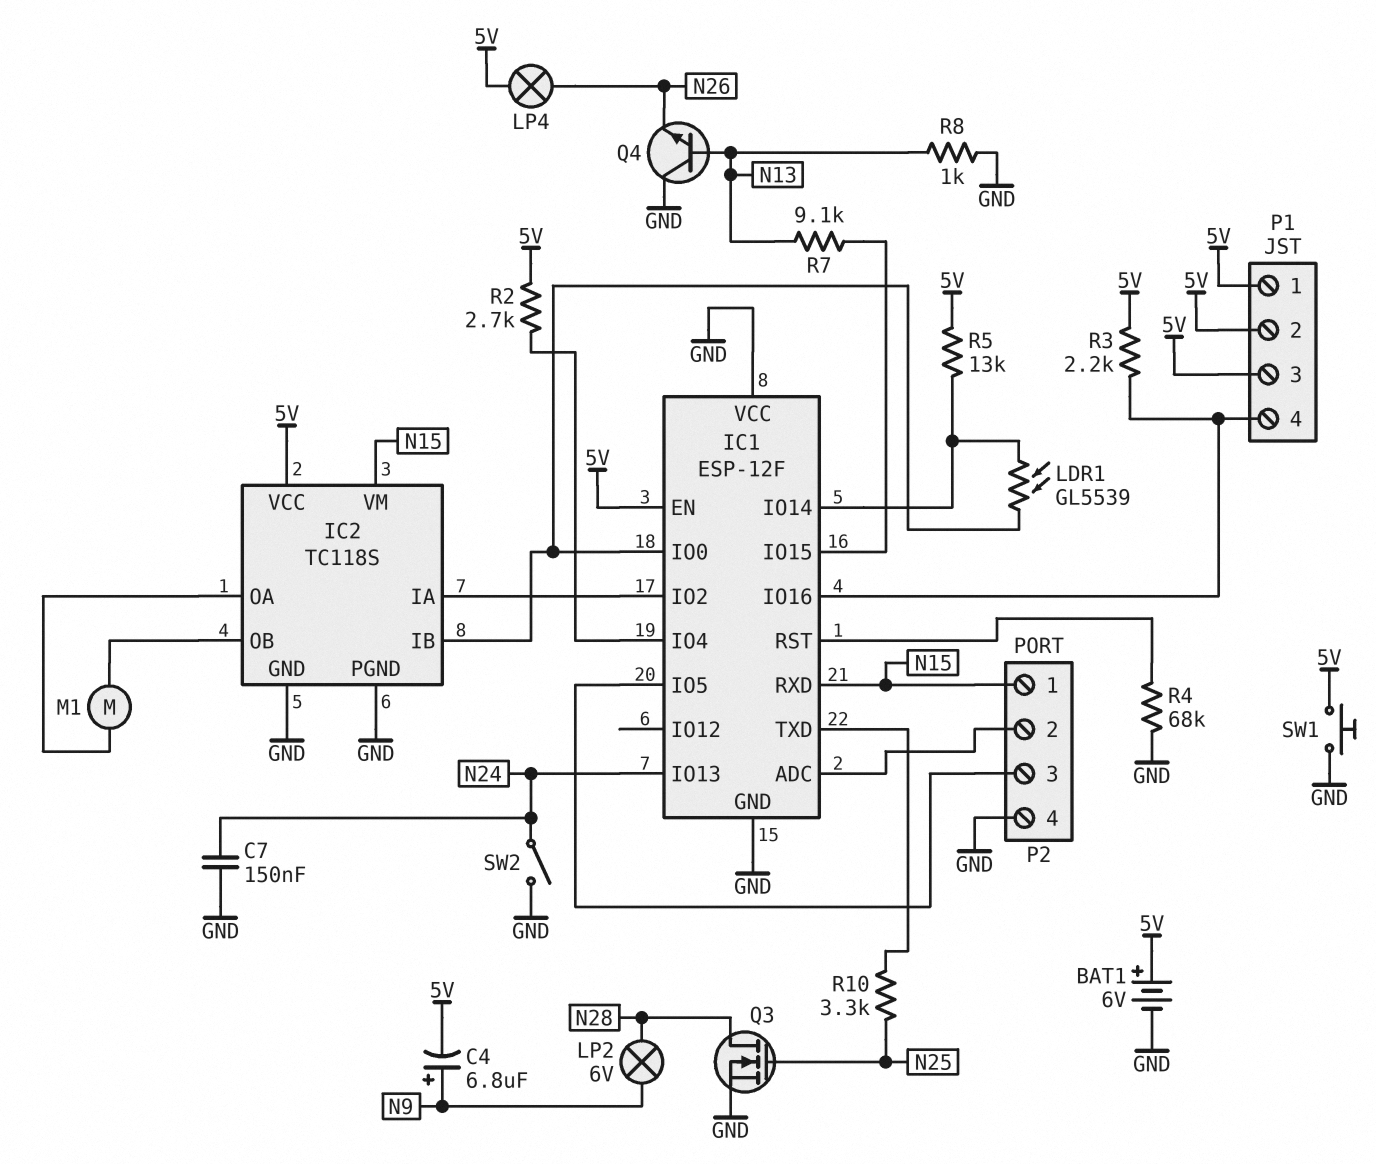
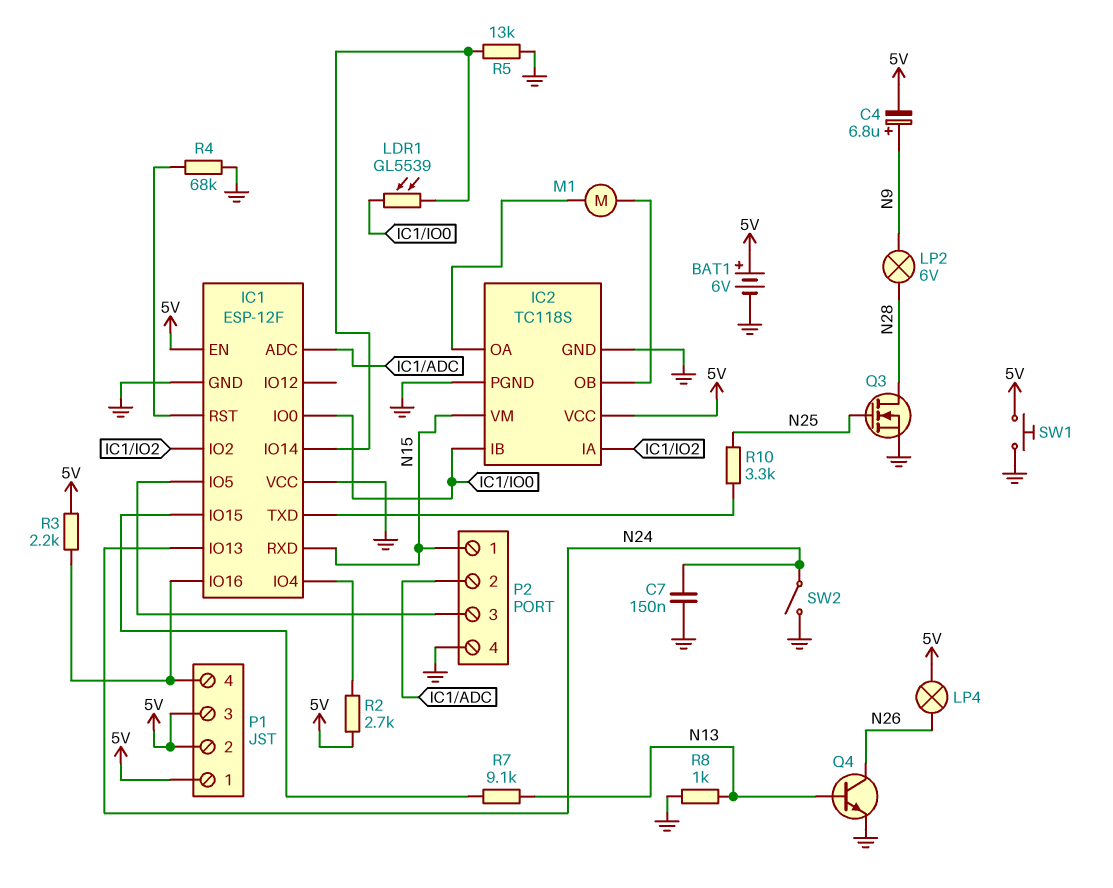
Q4: NPN (B N13, C GND, E N26) -> NPN (B N13, C N26, E GND)
R5: 13k (5V, IC1/IO14) -> 13k (GND, IC1/IO14)

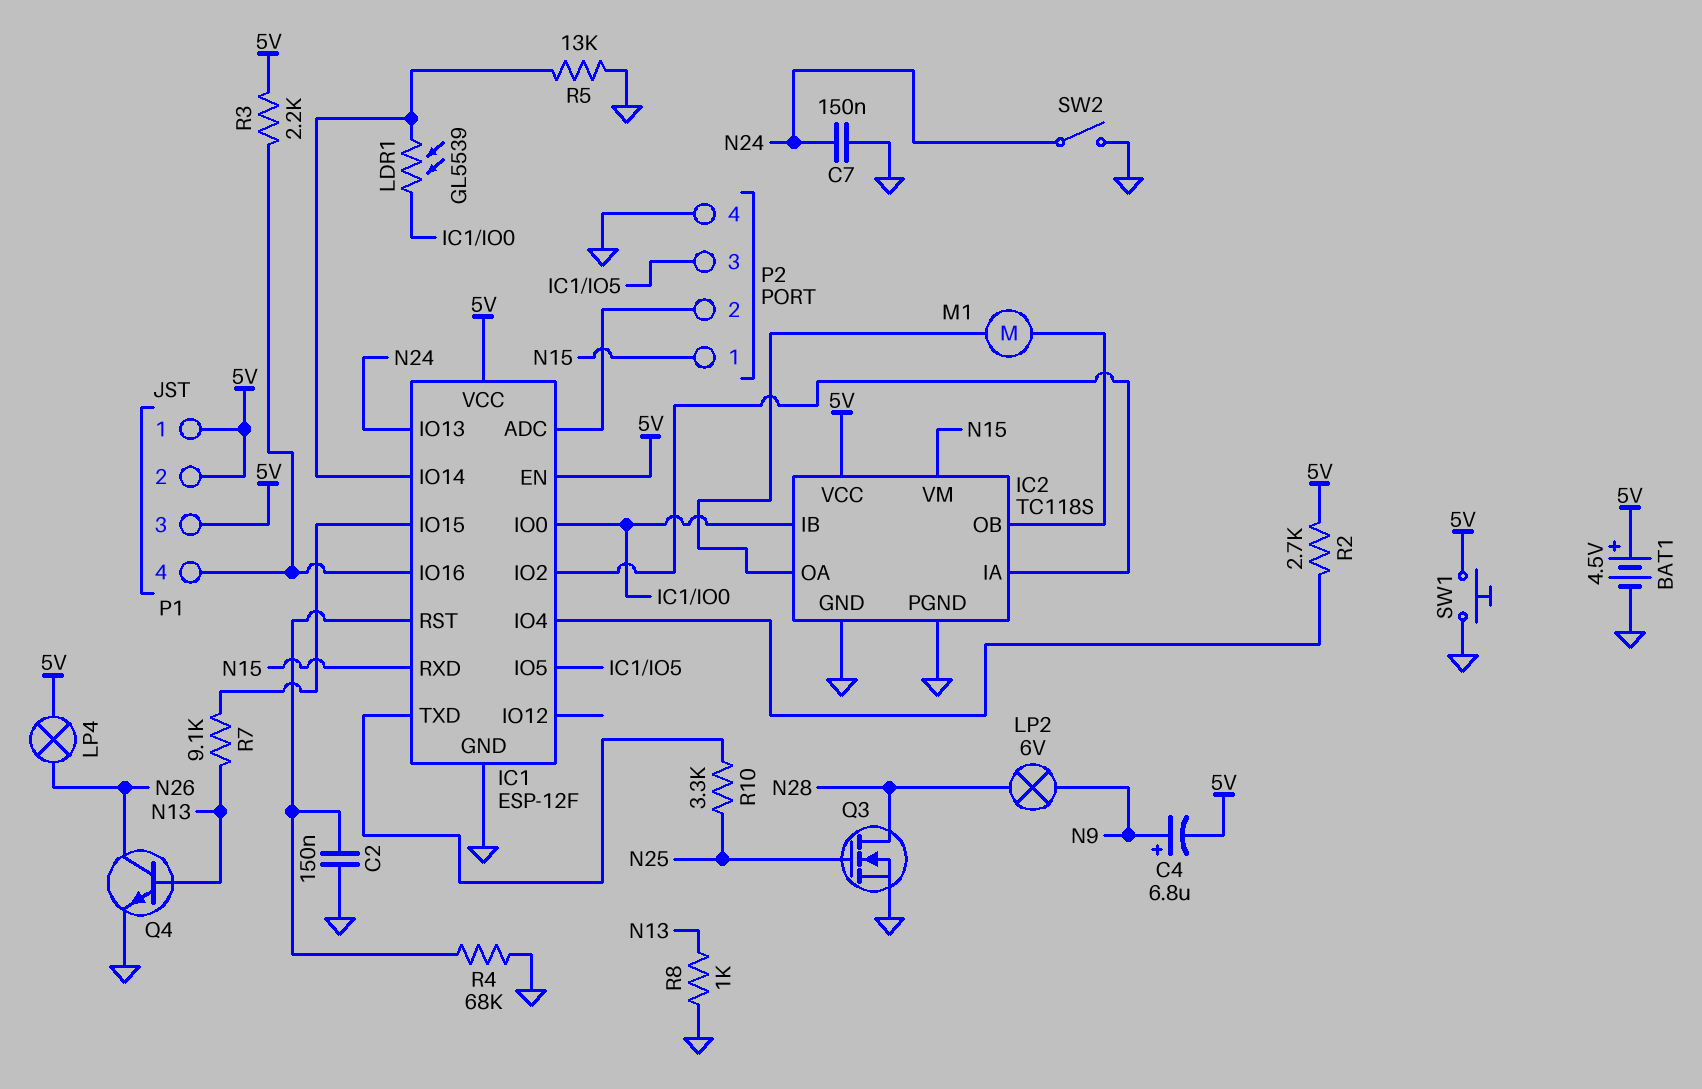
BAT1: 6V (plus 5V, minus GND) -> 4.5V (plus 5V, minus GND)
C2: none -> 150nF (GND, IC1/RST)
IC1 pin VCC: GND -> 5V

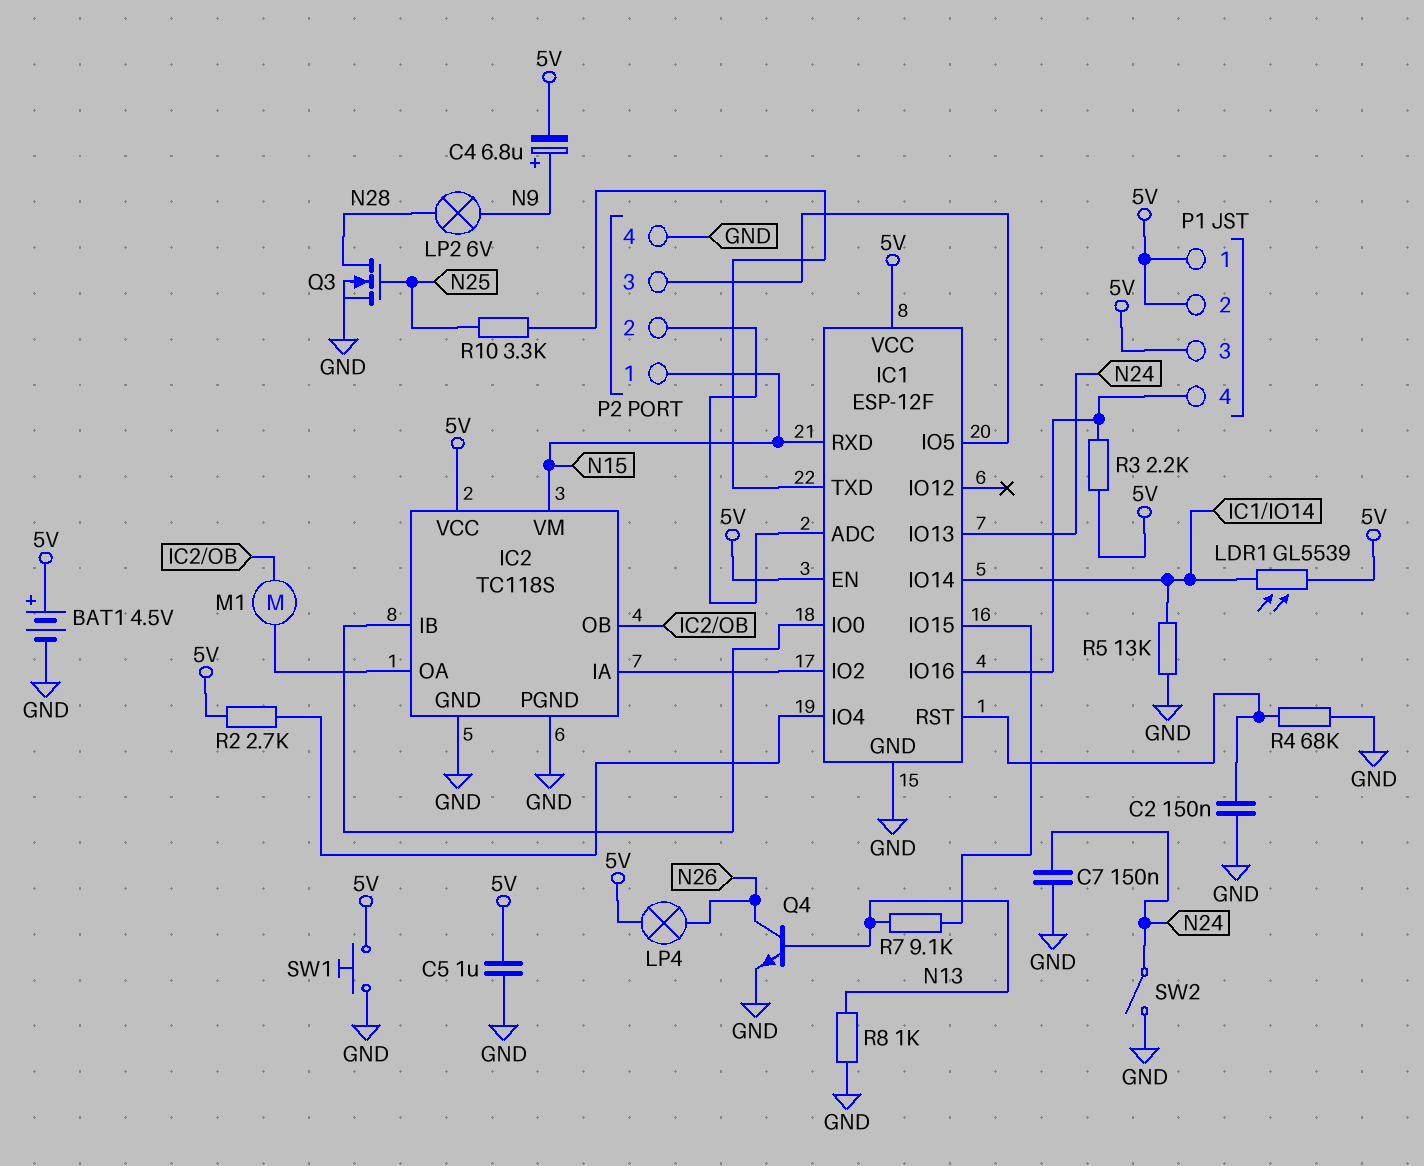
C5: none -> 1uF (5V, GND)
LDR1: GL5539 (IC1/IO0, IC1/IO14) -> GL5539 (5V, IC1/IO14)

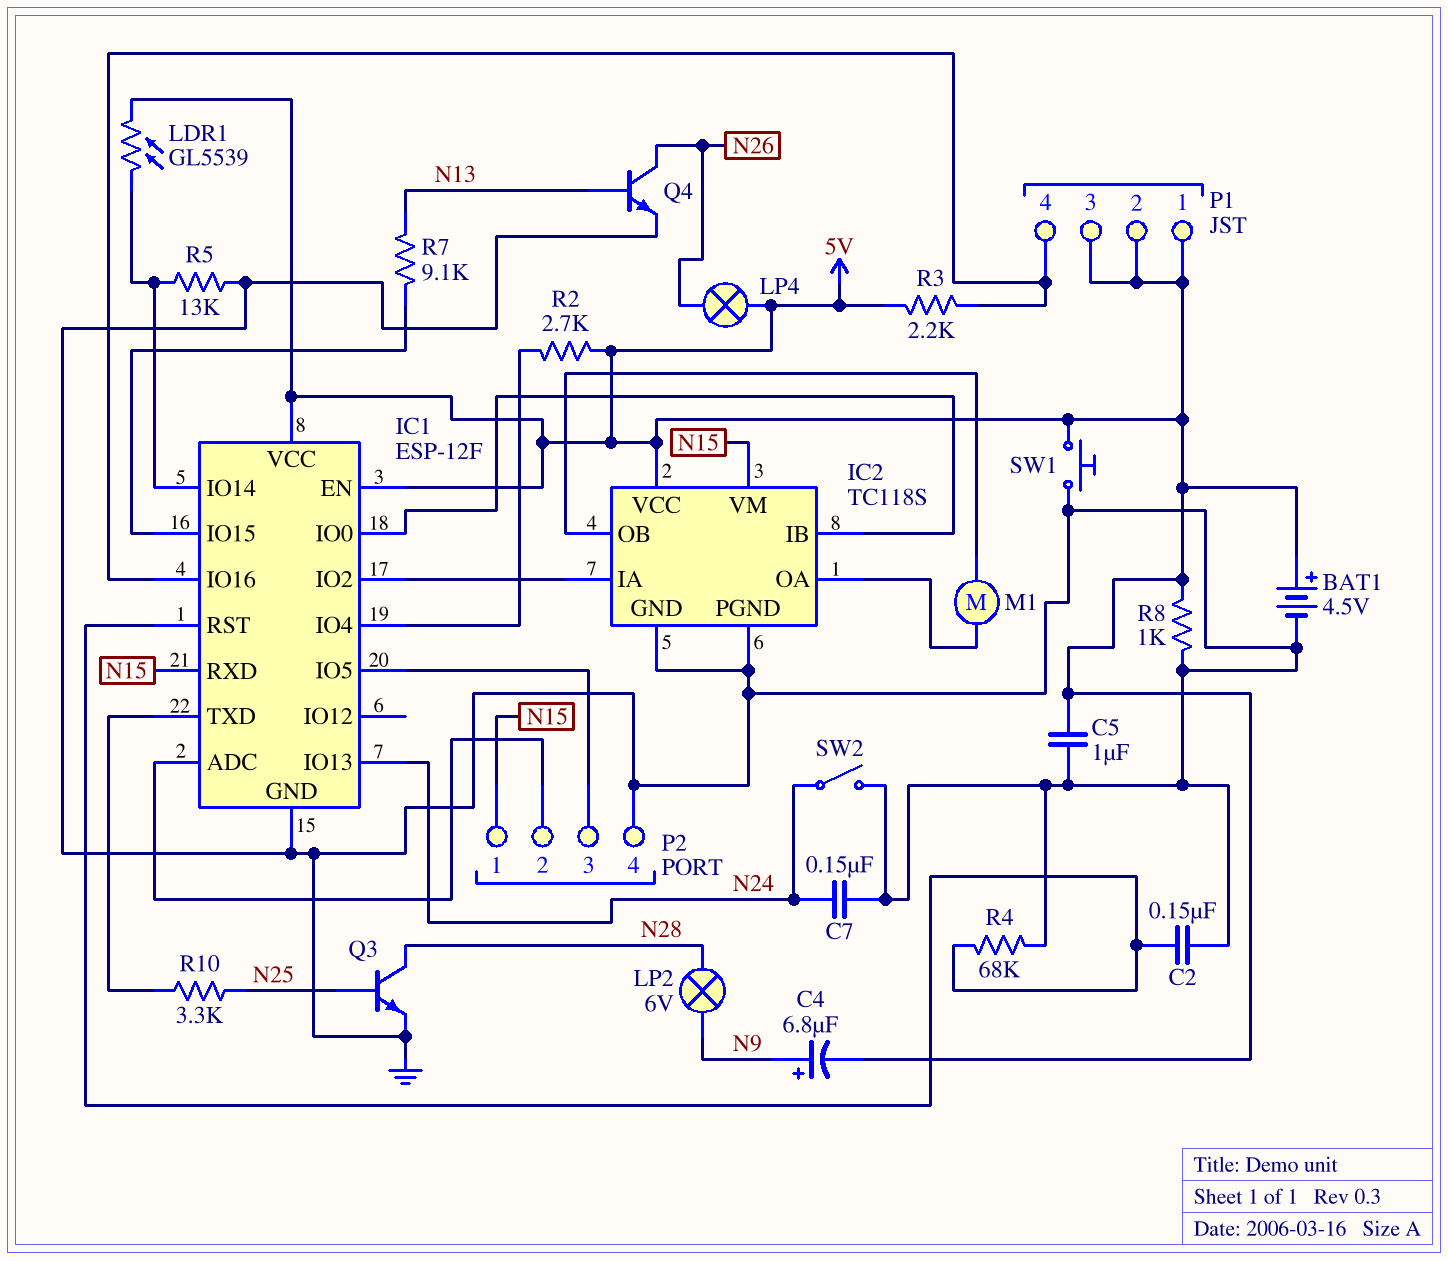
Q3: NMOS (G N25, D N28, S GND) -> NPN (B N25, C N28, E GND)
R8: 1k (GND, N13) -> 1k (5V, GND)

